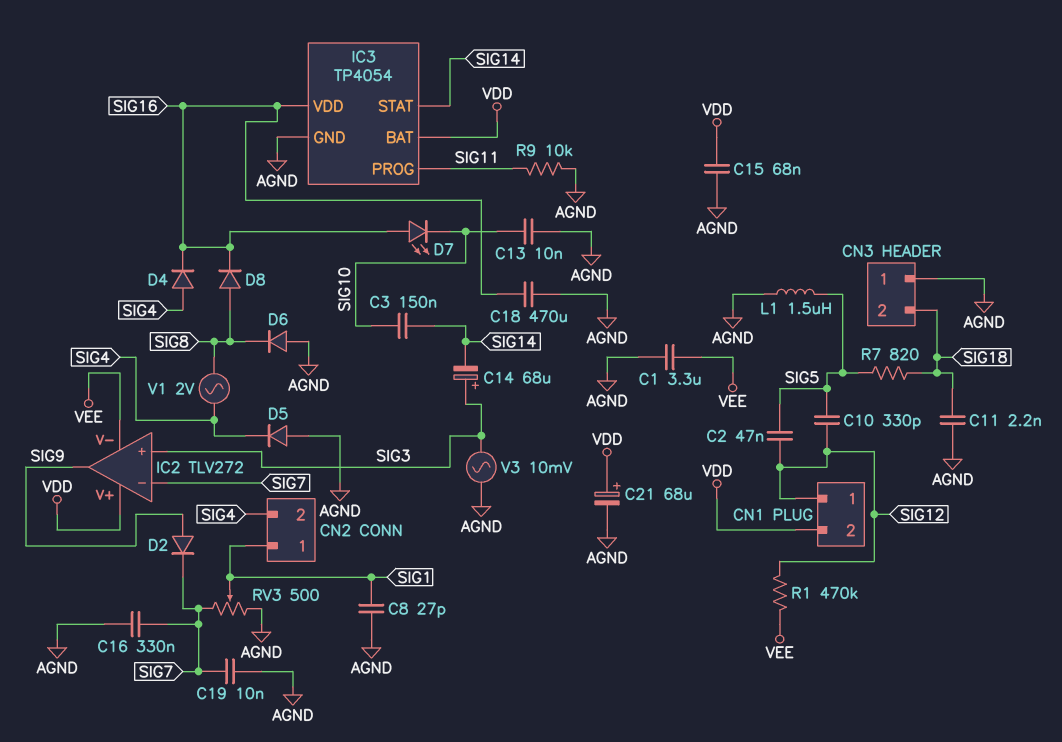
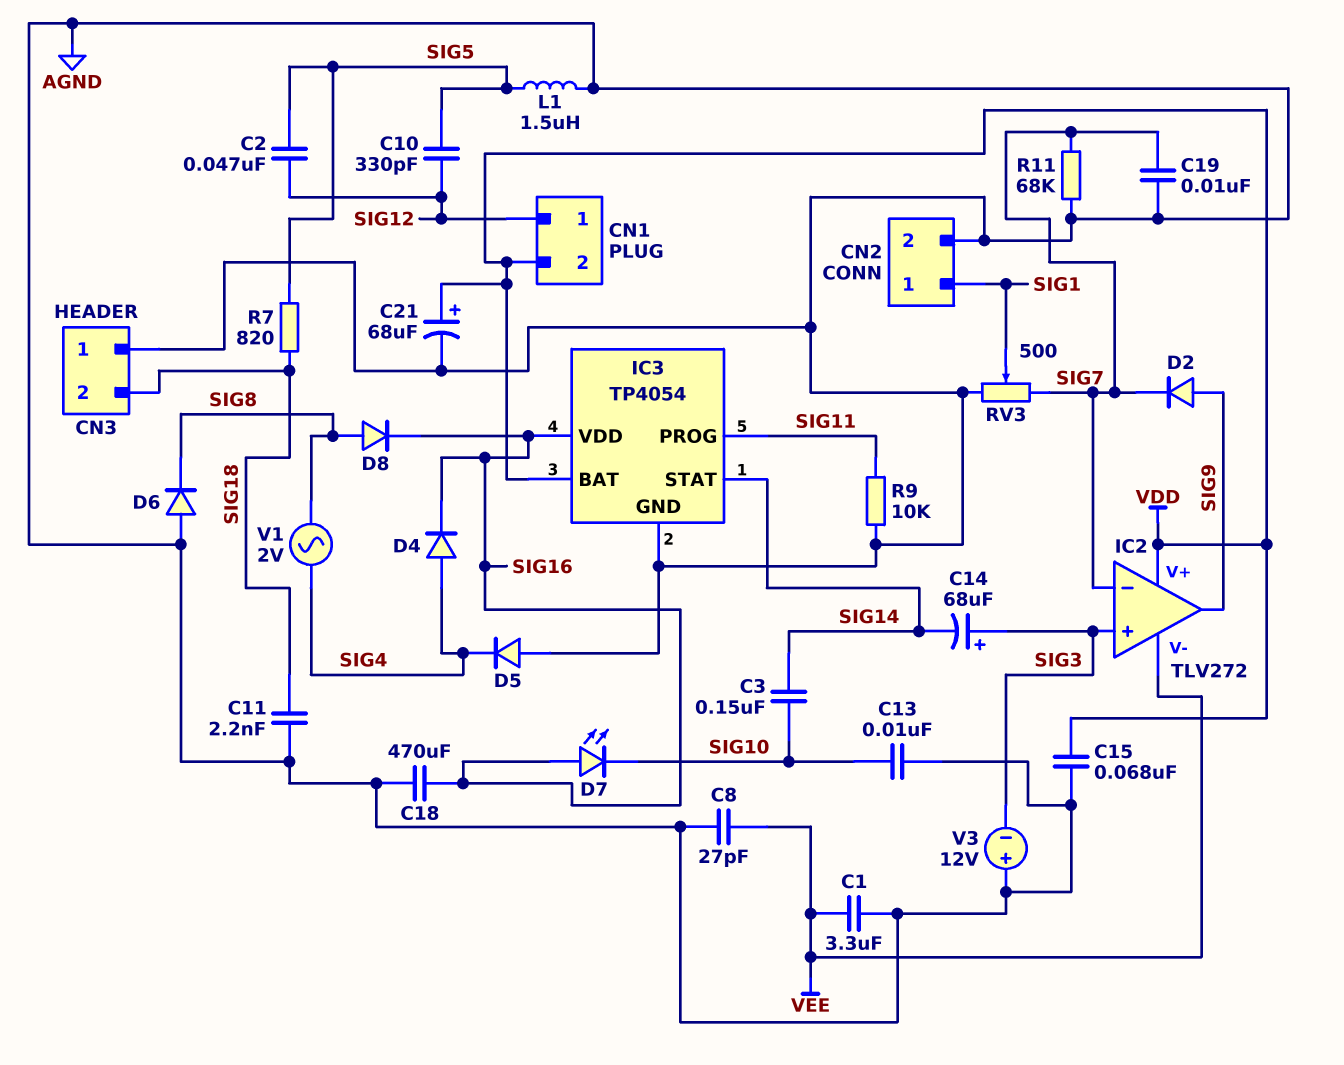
C8: 27pF (AGND, SIG1) -> 27pF (AGND, VEE)
C16: 330nF (AGND, SIG7) -> none
CN2 pin 2: SIG4 -> AGND
R1: 470k (SIG12, VEE) -> none
R11: none -> 68k (AGND, SIG7)
V3: AC 10mV (AGND, SIG3) -> 12V (plus AGND, minus SIG3)

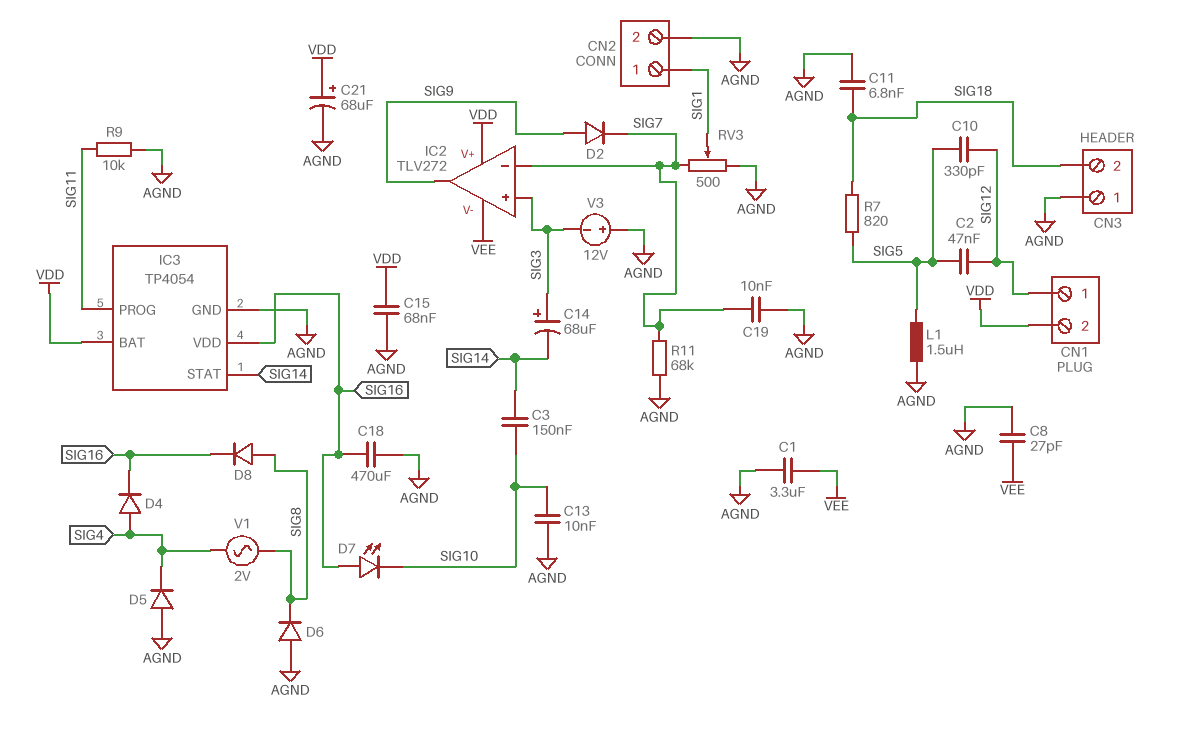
C11: 2.2nF (AGND, SIG18) -> 6.8nF (AGND, SIG18)

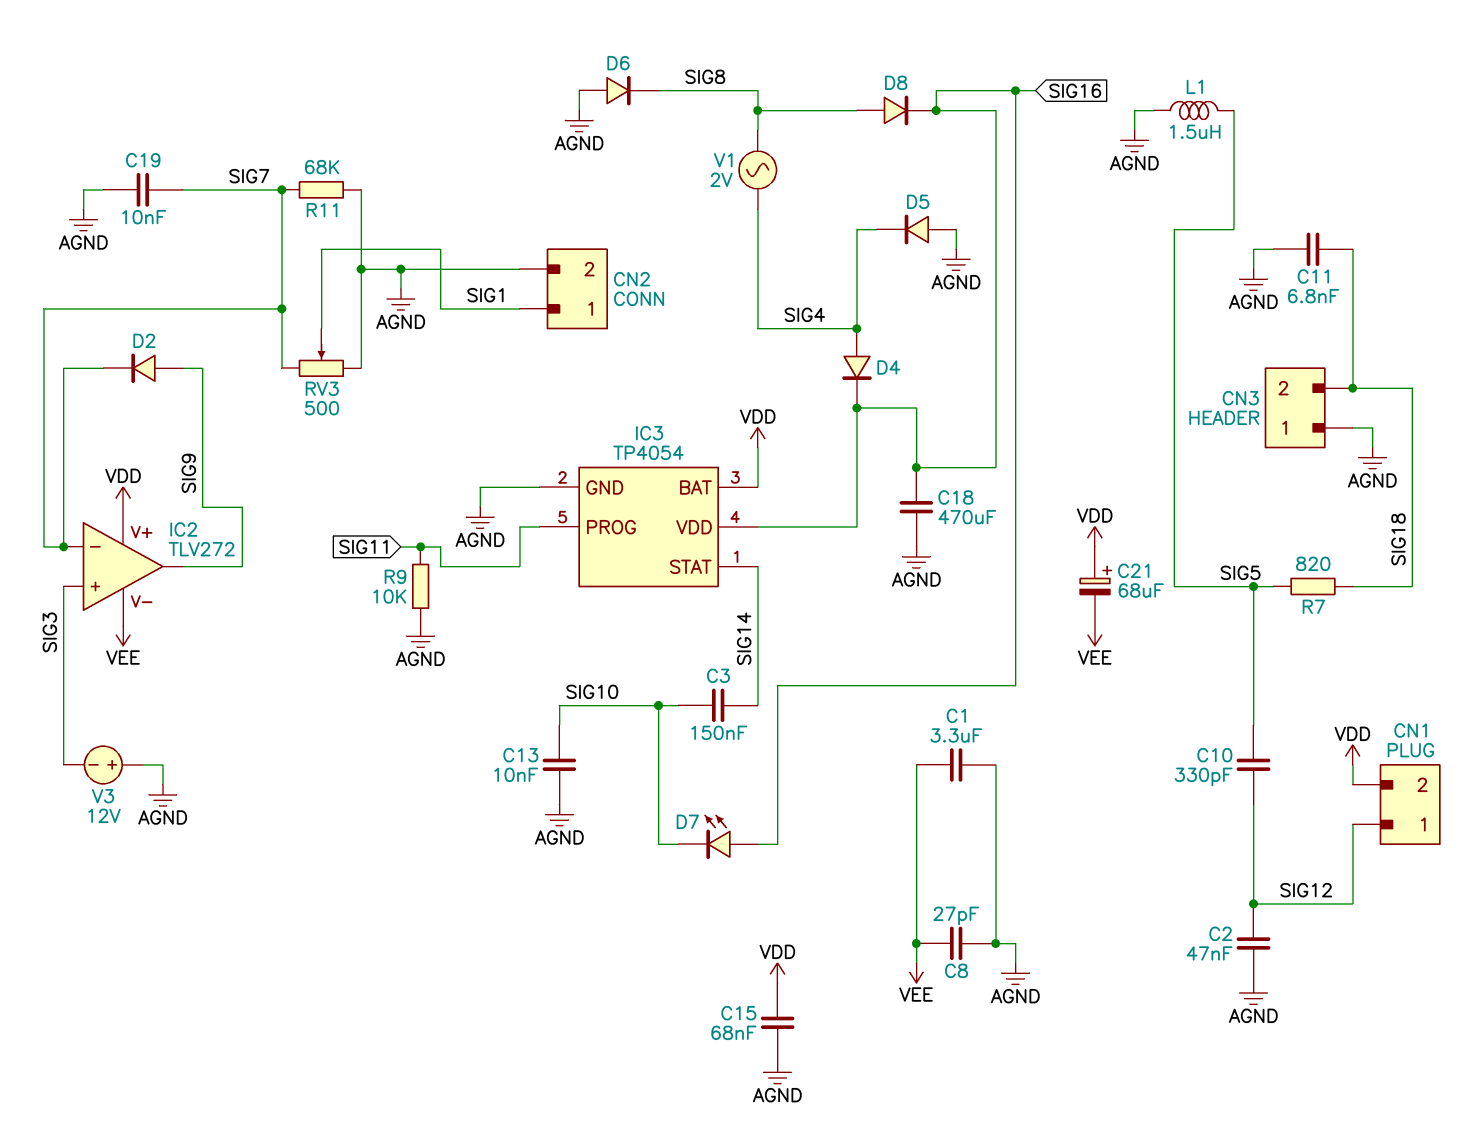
C2: 47nF (SIG5, SIG12) -> 47nF (AGND, SIG12)
C14: 68uF (plus SIG3, minus SIG14) -> none
C21: 68uF (plus VDD, minus AGND) -> 68uF (plus VDD, minus VEE)

